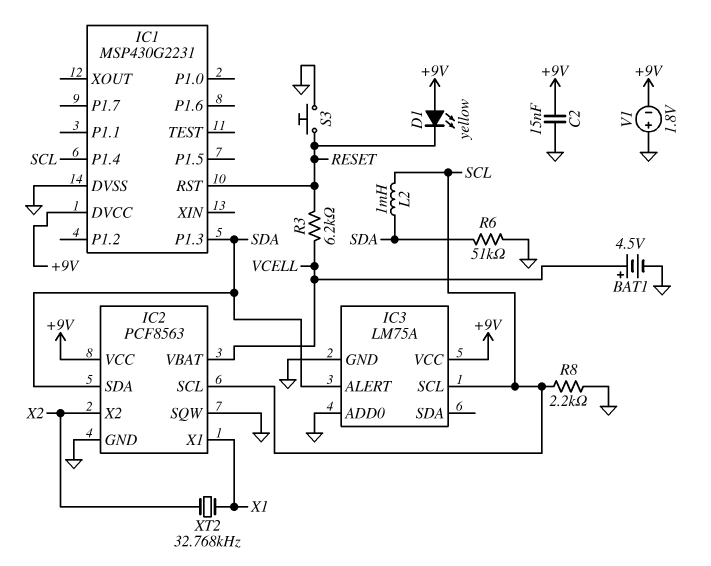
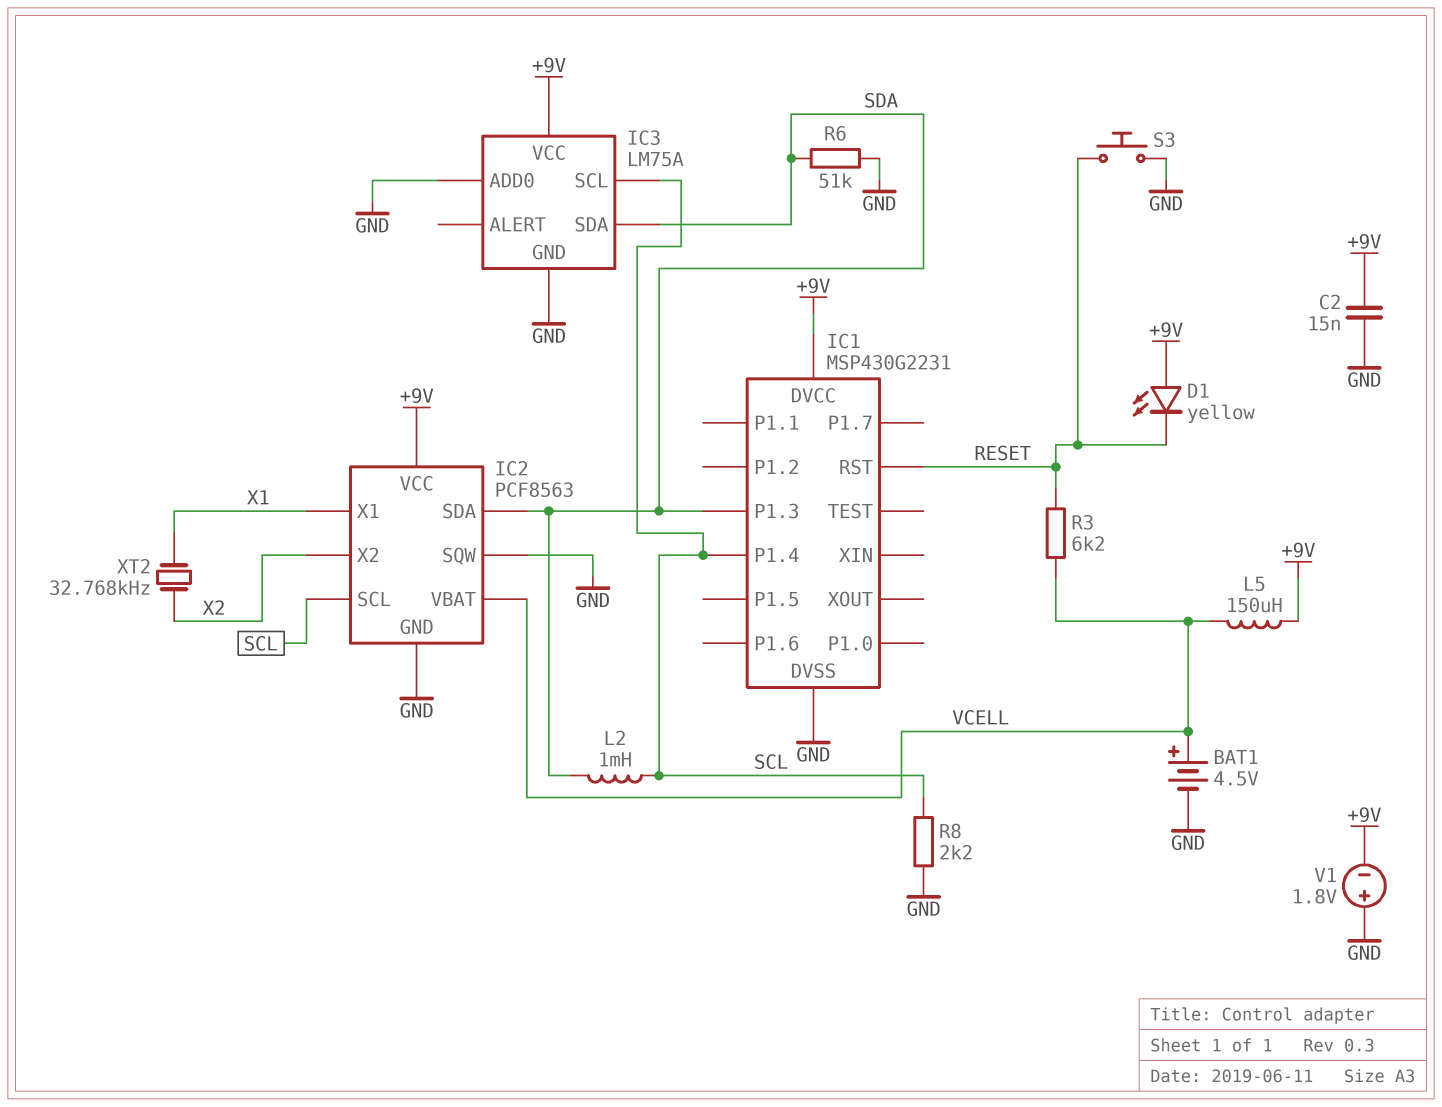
IC3 pin ALERT: SDA -> none
IC3 pin SDA: none -> SDA
L5: none -> 150uH (+9V, VCELL)

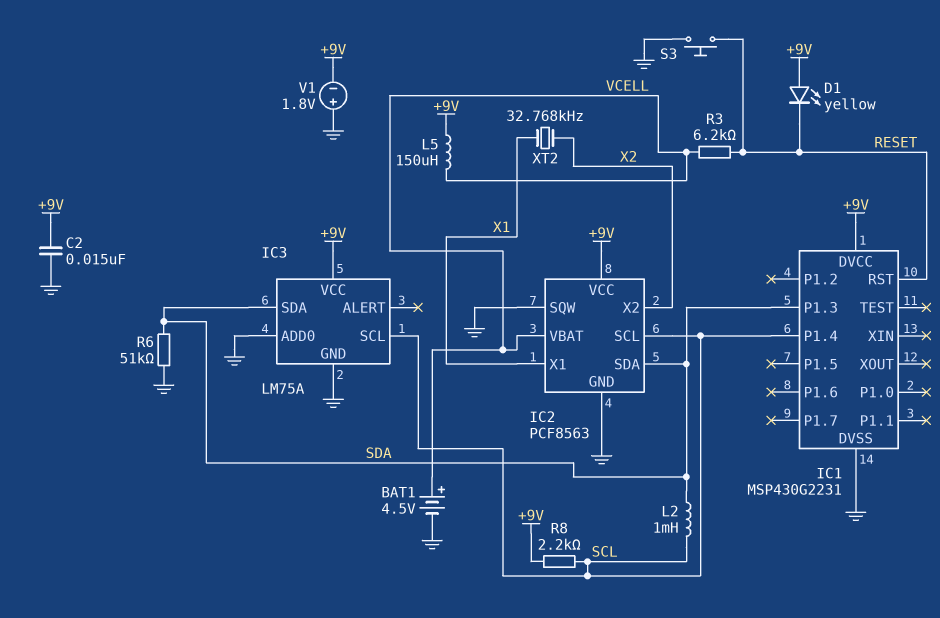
R8: 2.2k (GND, SCL) -> 2.2k (+9V, SCL)

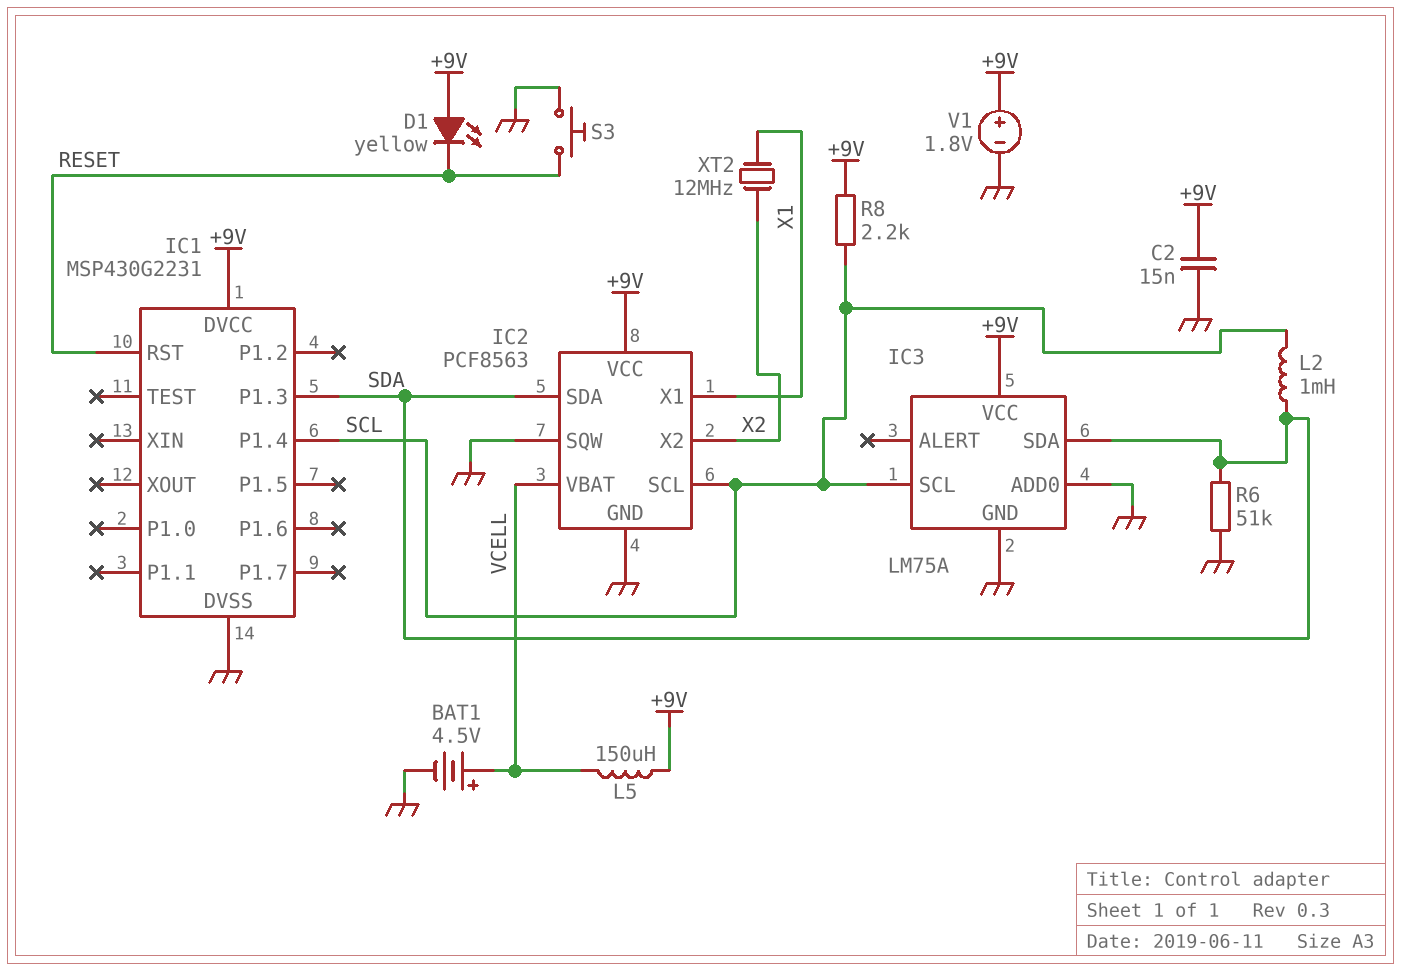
R3: 6.2k (RESET, VCELL) -> none
V1: 1.8V (plus GND, minus +9V) -> 1.8V (plus +9V, minus GND)
XT2: 32.768kHz (X1, X2) -> 12MHz (X1, X2)

